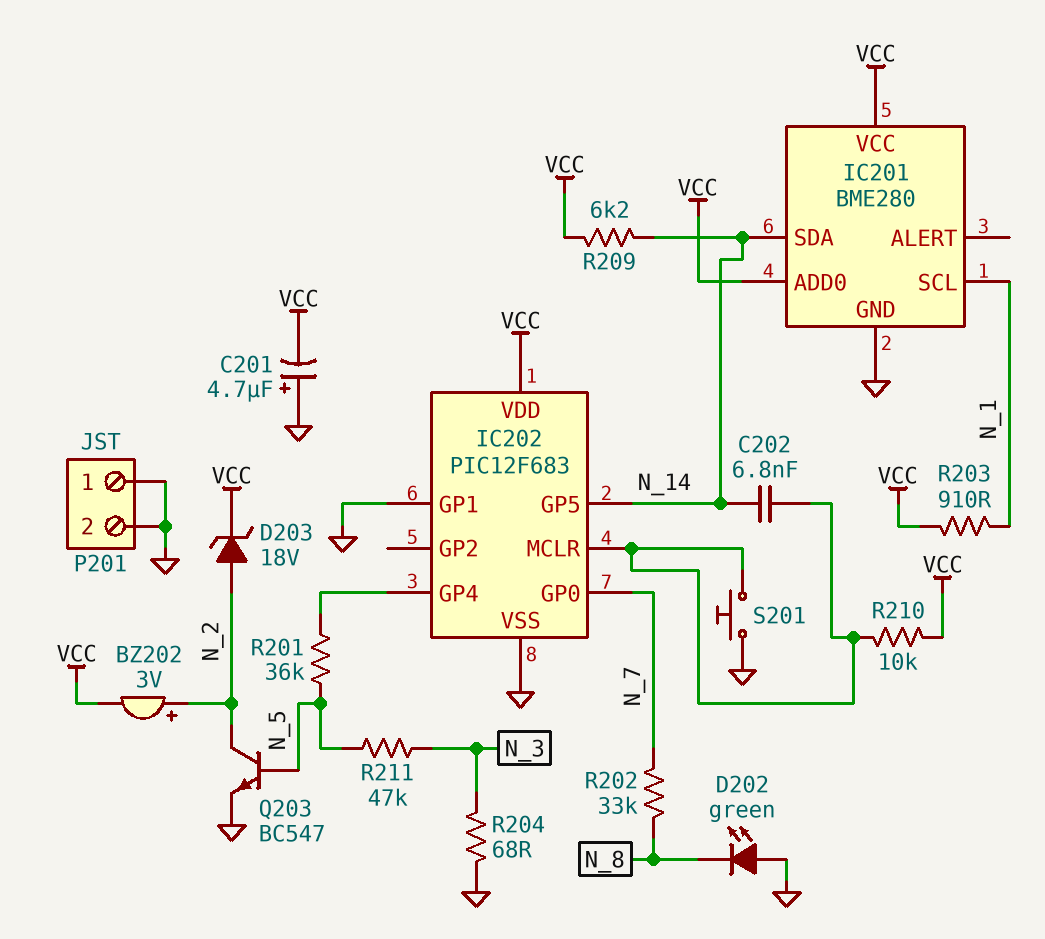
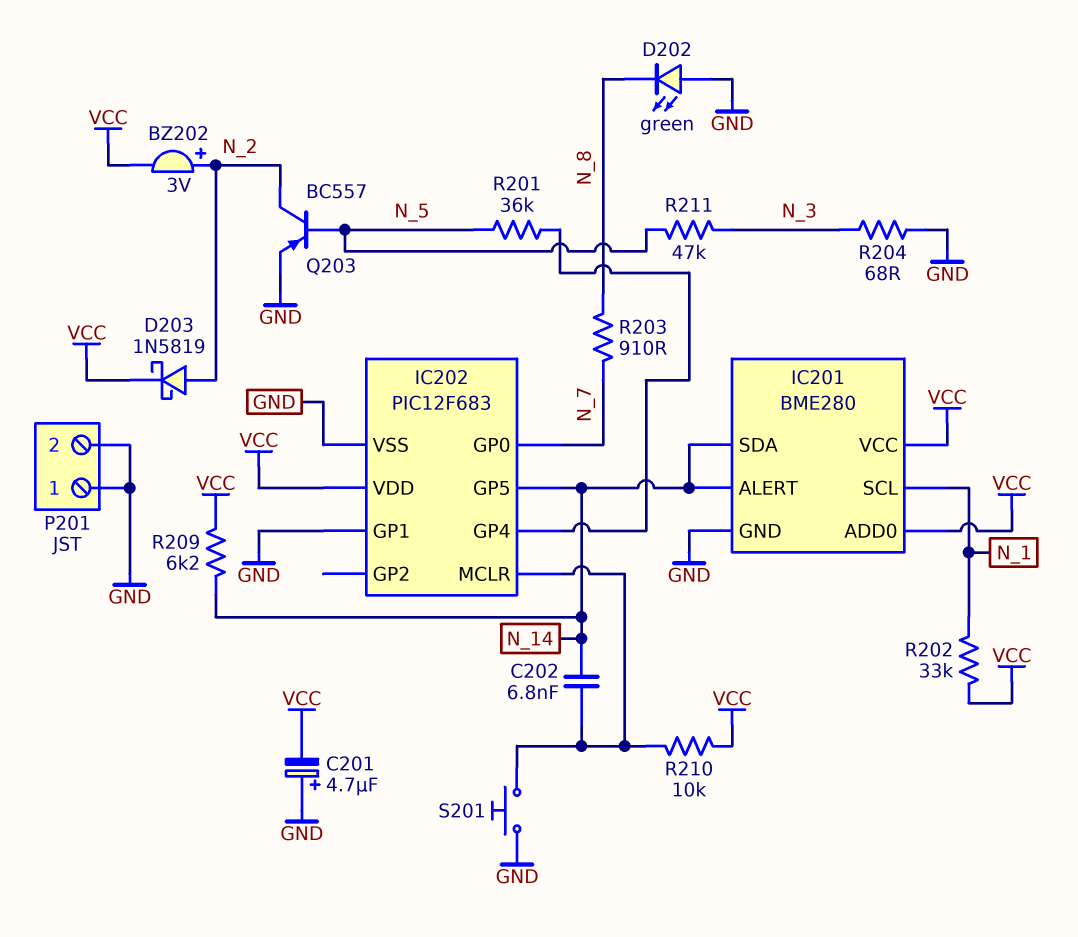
D203: zener 18V (A N_2, K VCC) -> schottky 1N5819 (A N_2, K VCC)
IC201 pin ALERT: none -> N_14
Q203: NPN BC547 (B N_5, C N_2, E GND) -> PNP BC557 (B N_5, C N_2, E GND)
R202: 33k (N_7, N_8) -> 33k (N_1, VCC)
R203: 910 (N_1, VCC) -> 910 (N_7, N_8)

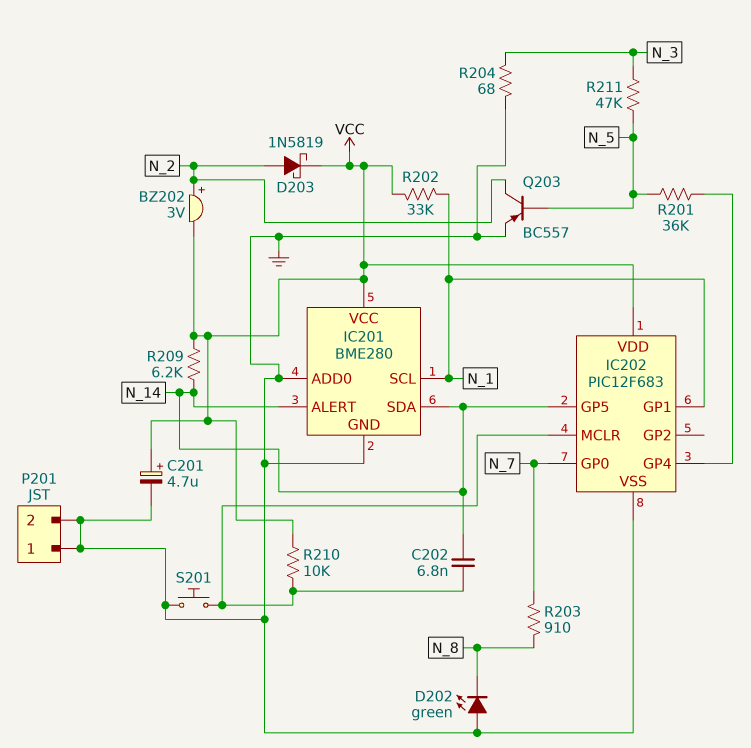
C201: 4.7uF (plus GND, minus VCC) -> 4.7uF (plus VCC, minus GND)
IC201 pin ADD0: VCC -> GND
IC202 pin GP1: GND -> N_1

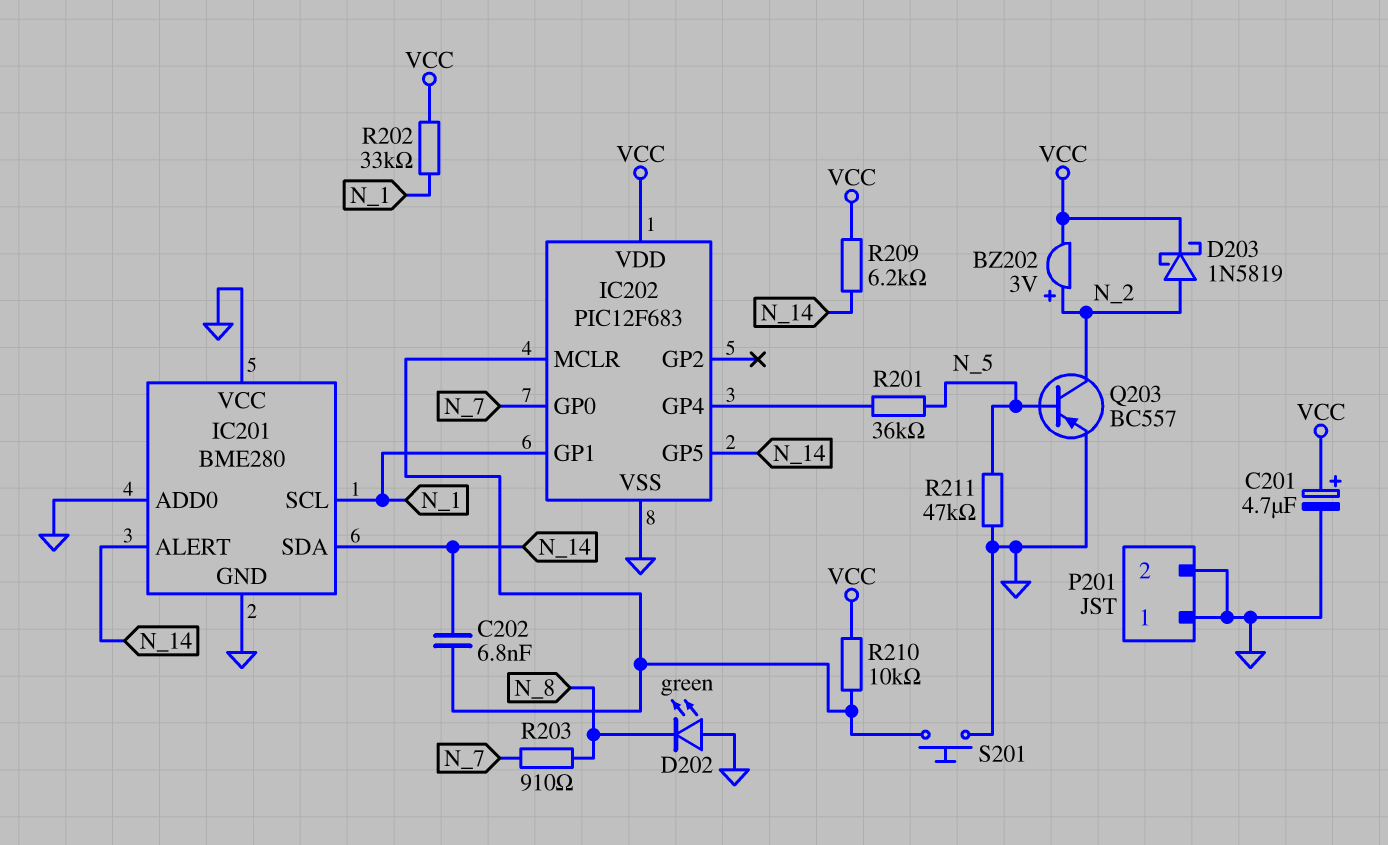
IC201 pin VCC: VCC -> GND
R204: 68 (GND, N_3) -> none
R211: 47k (N_3, N_5) -> 47k (GND, N_5)

